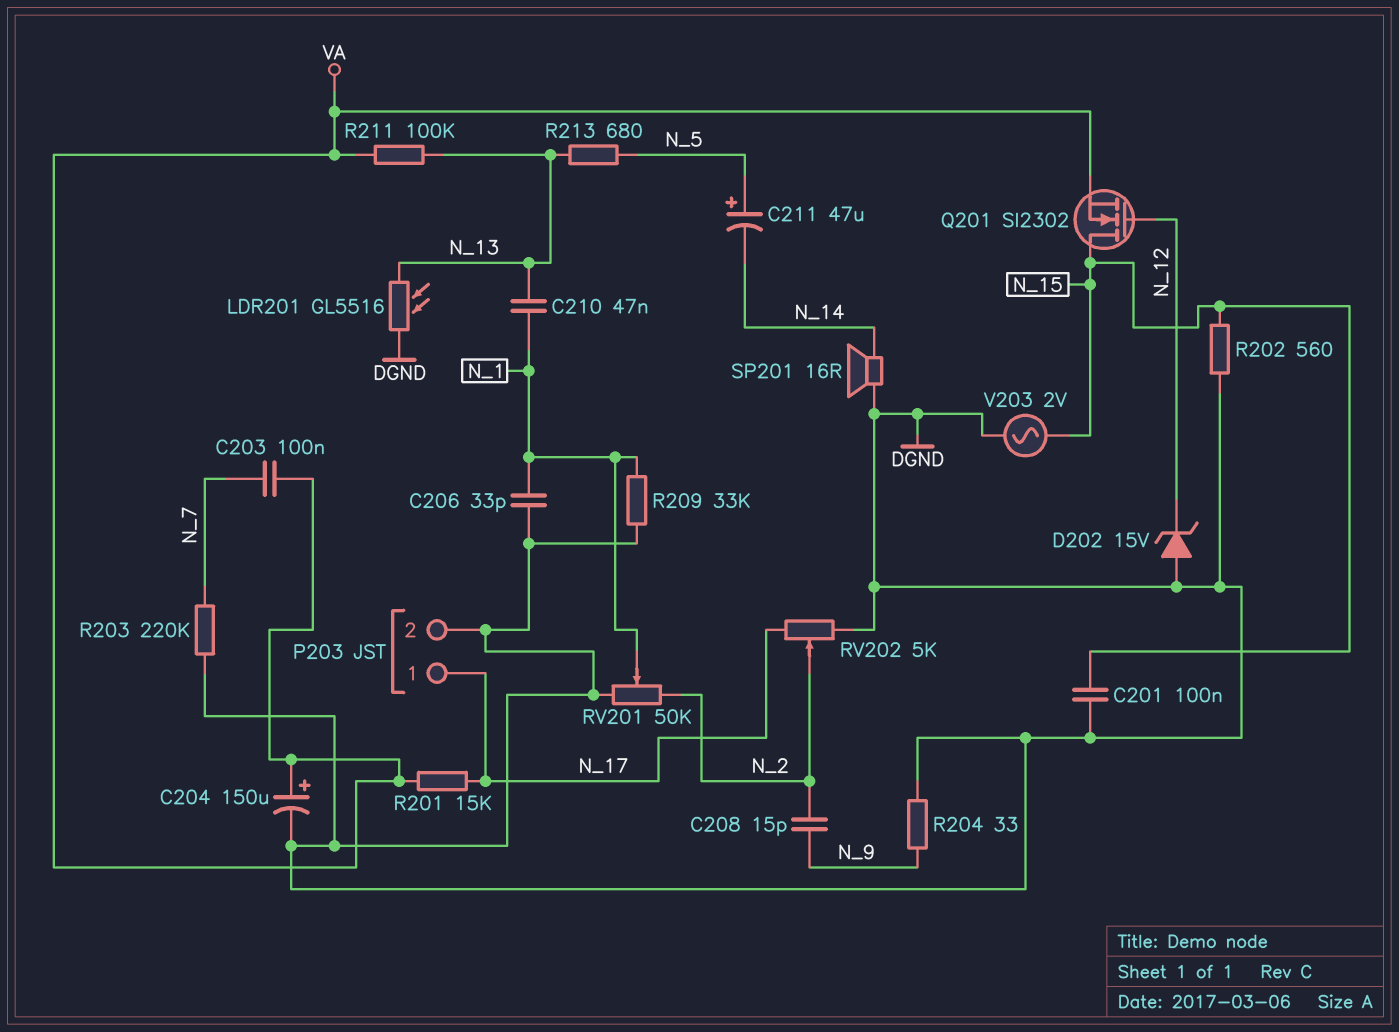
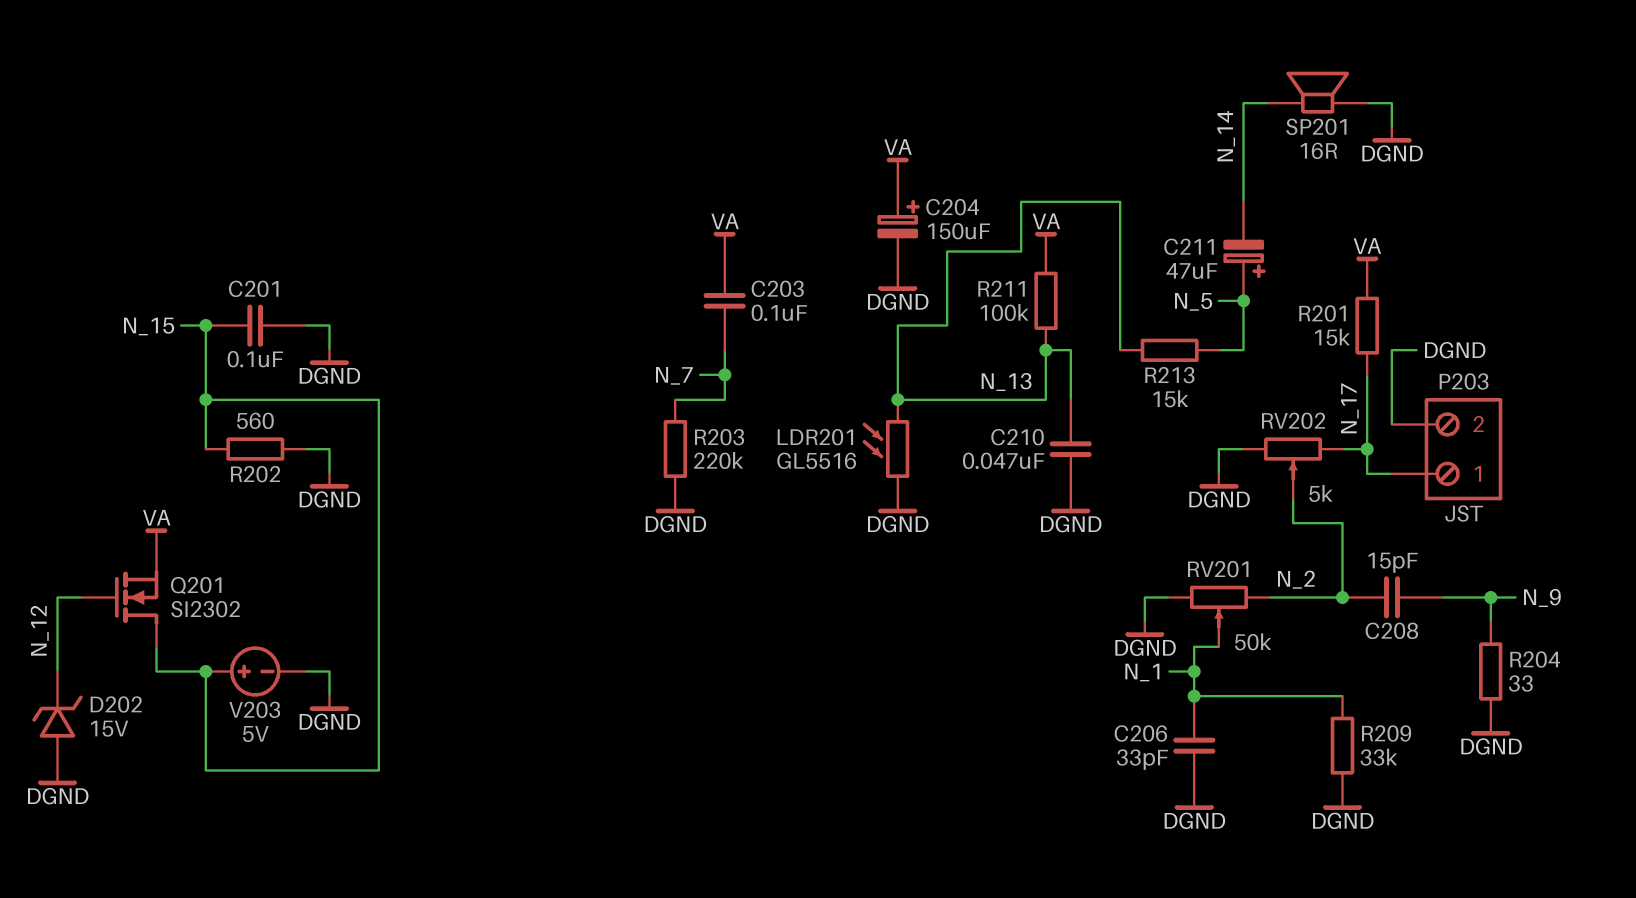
C210: 47nF (N_1, N_13) -> 47nF (DGND, N_13)
R213: 680 (N_5, N_13) -> 15k (N_5, N_13)
V203: AC 2V (DGND, N_15) -> 5V (plus N_15, minus DGND)

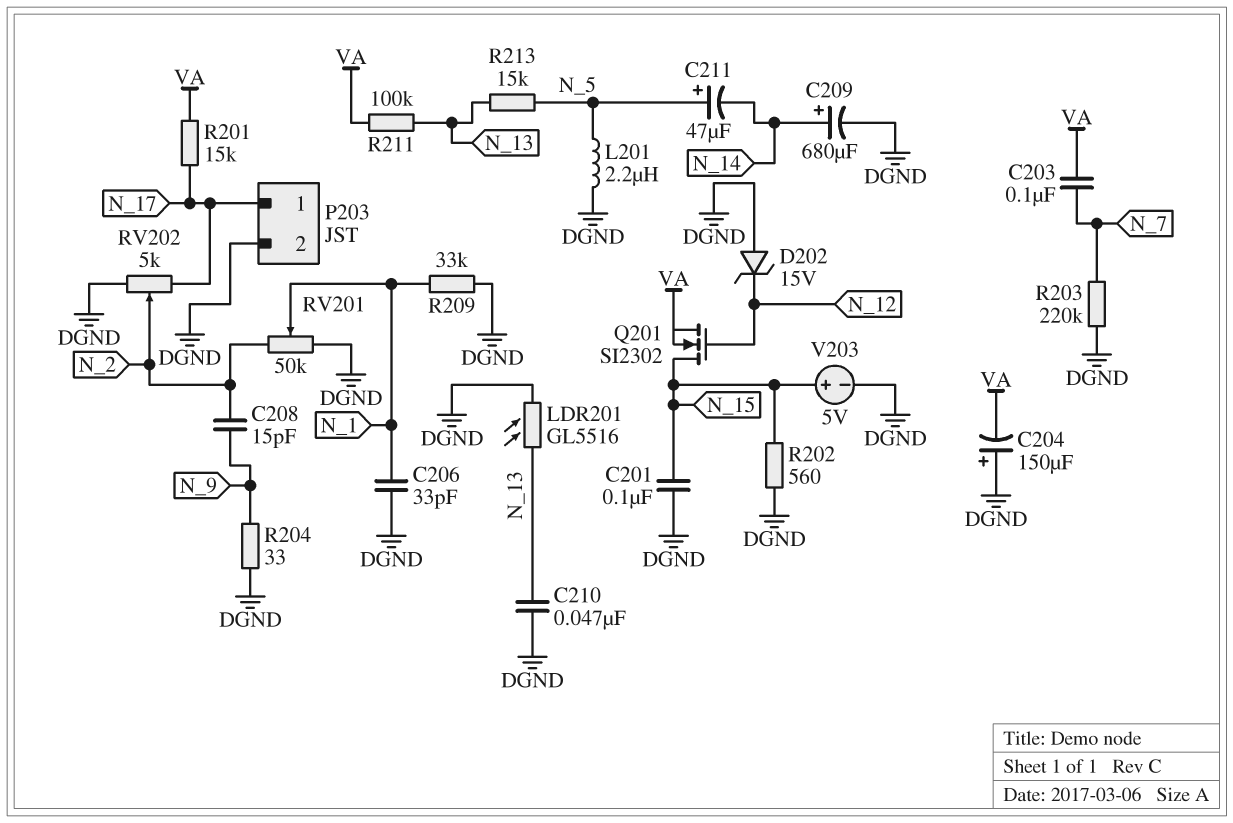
C204: 150uF (plus VA, minus DGND) -> 150uF (plus DGND, minus VA)
C209: none -> 680uF (plus N_14, minus DGND)
L201: none -> 2.2uH (DGND, N_5)
SP201: speaker 16R (DGND, N_14) -> none

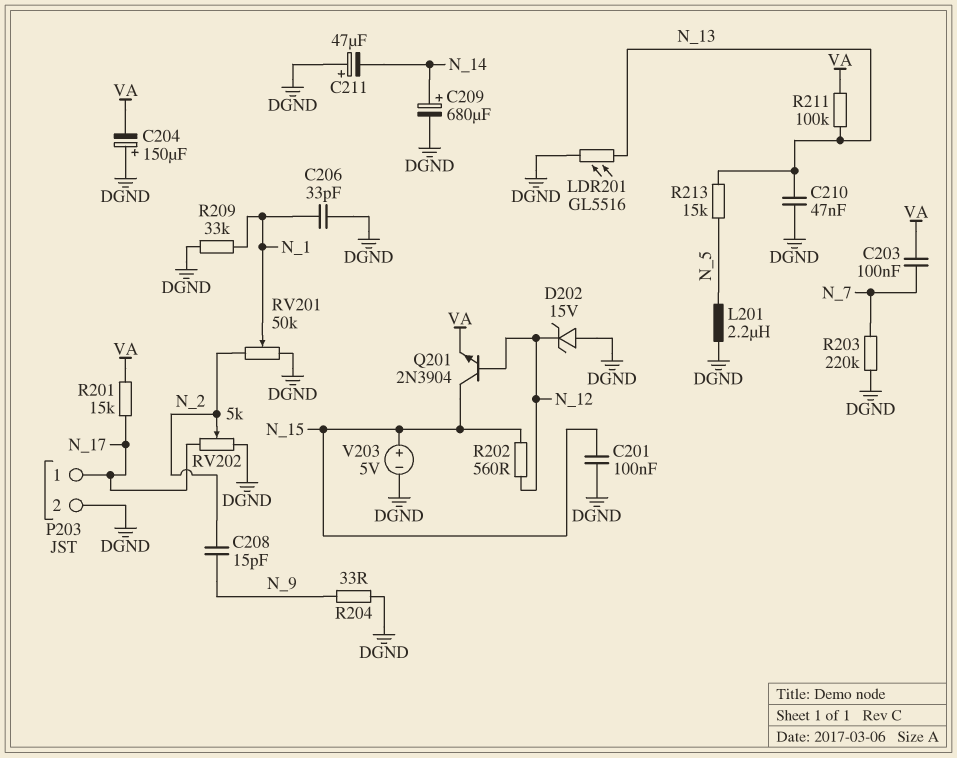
C211: 47uF (plus N_5, minus N_14) -> 47uF (plus DGND, minus N_14)
Q201: NMOS SI2302 (G N_12, D N_15, S VA) -> NPN 2N3904 (B N_12, C N_15, E VA)
R202: 560 (DGND, N_15) -> 560 (N_12, N_15)

